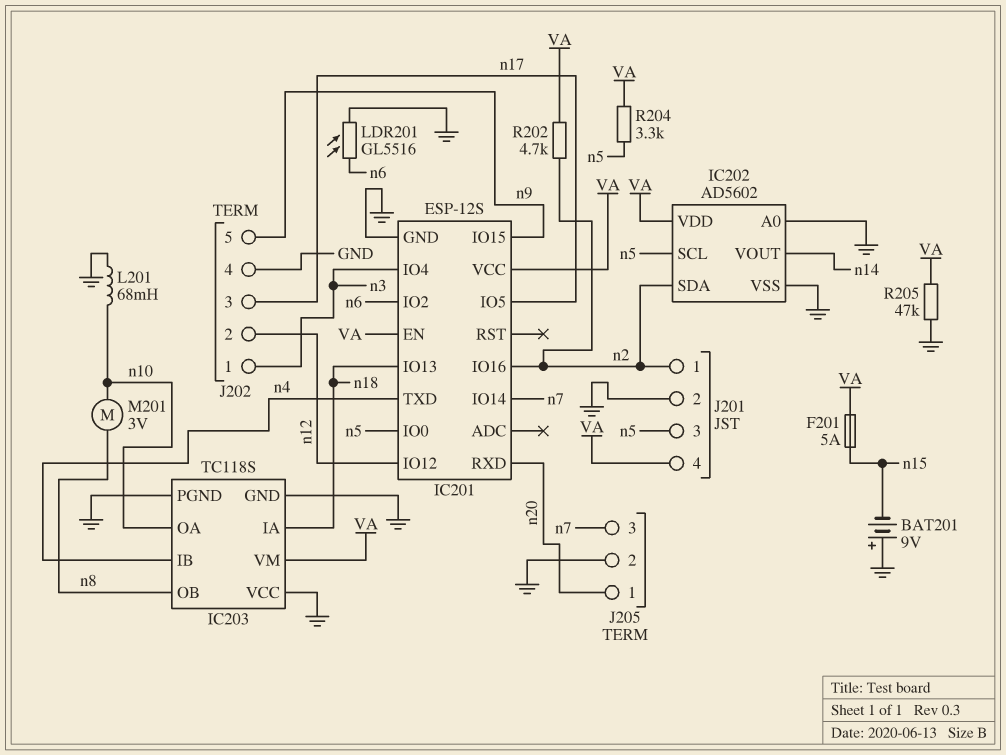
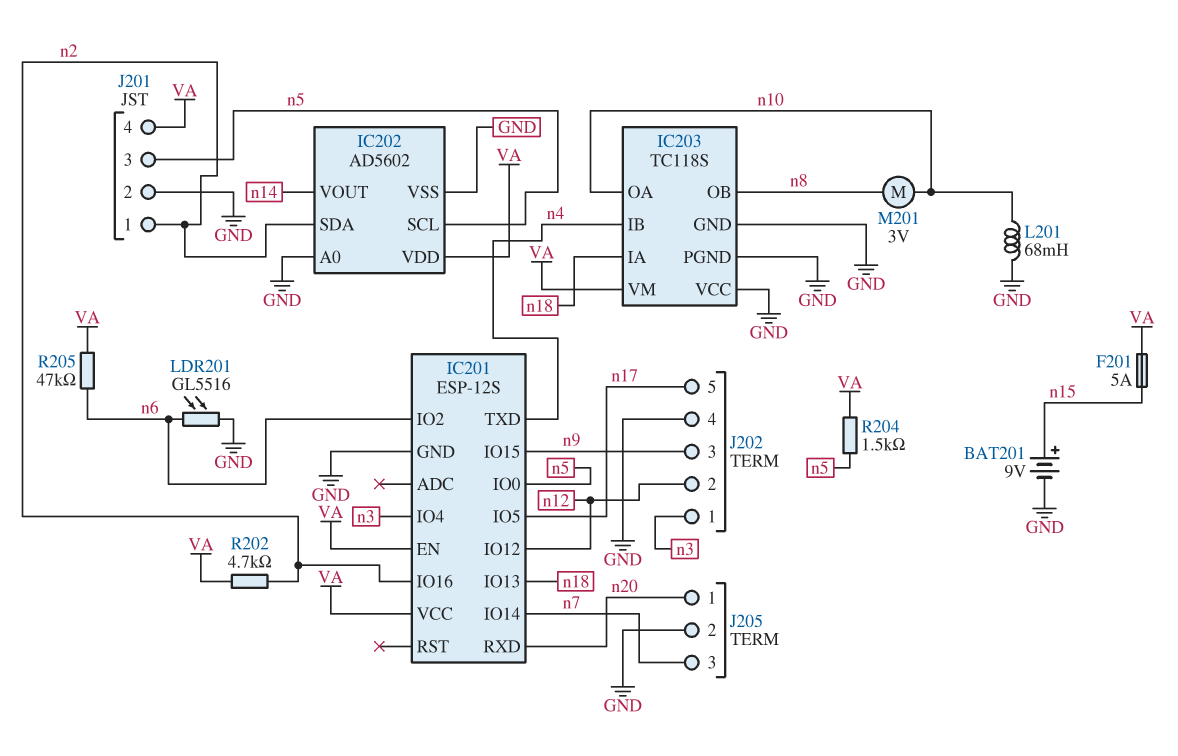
BAT201: 9V (plus GND, minus n15) -> 9V (plus n15, minus GND)
J202 pin 3: n17 -> n9
J202 pin 5: n9 -> n17
R204: 3.3k (VA, n5) -> 1.5k (VA, n5)
R205: 47k (GND, VA) -> 47k (VA, n6)

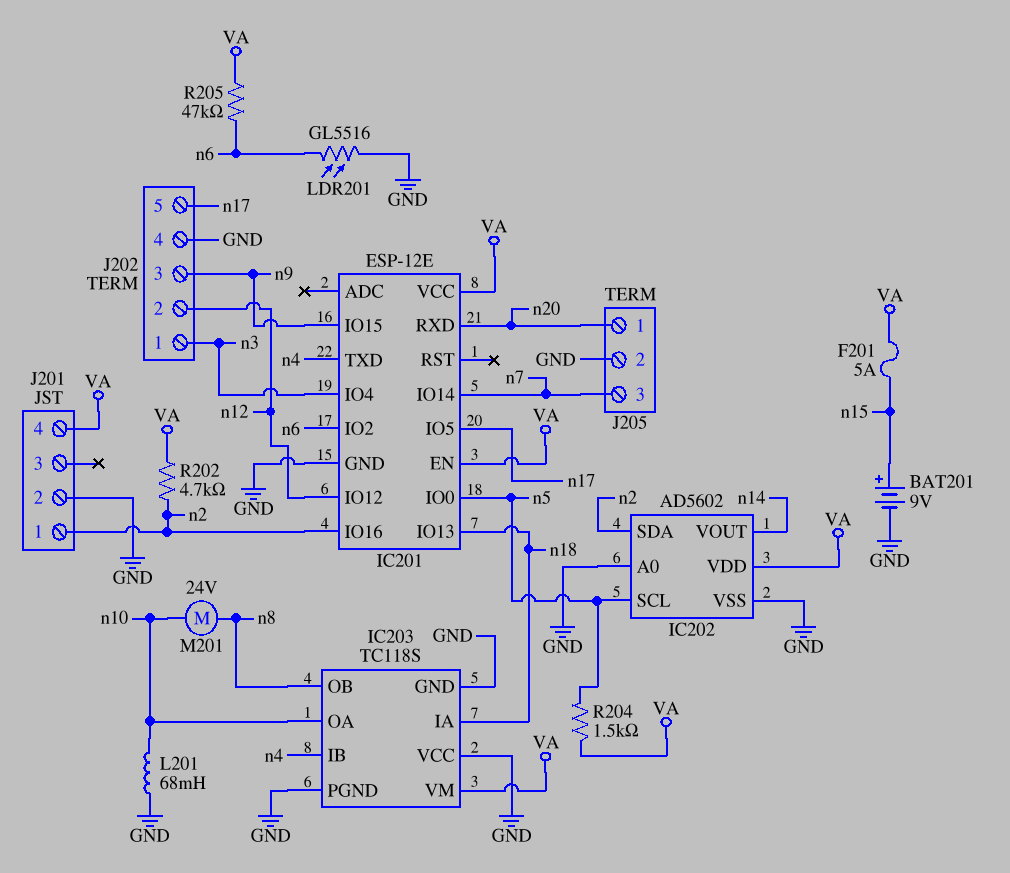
IC201: ESP-12S -> ESP-12E
J201 pin 3: n5 -> none
M201: motor 3V (n8, n10) -> motor 24V (n8, n10)

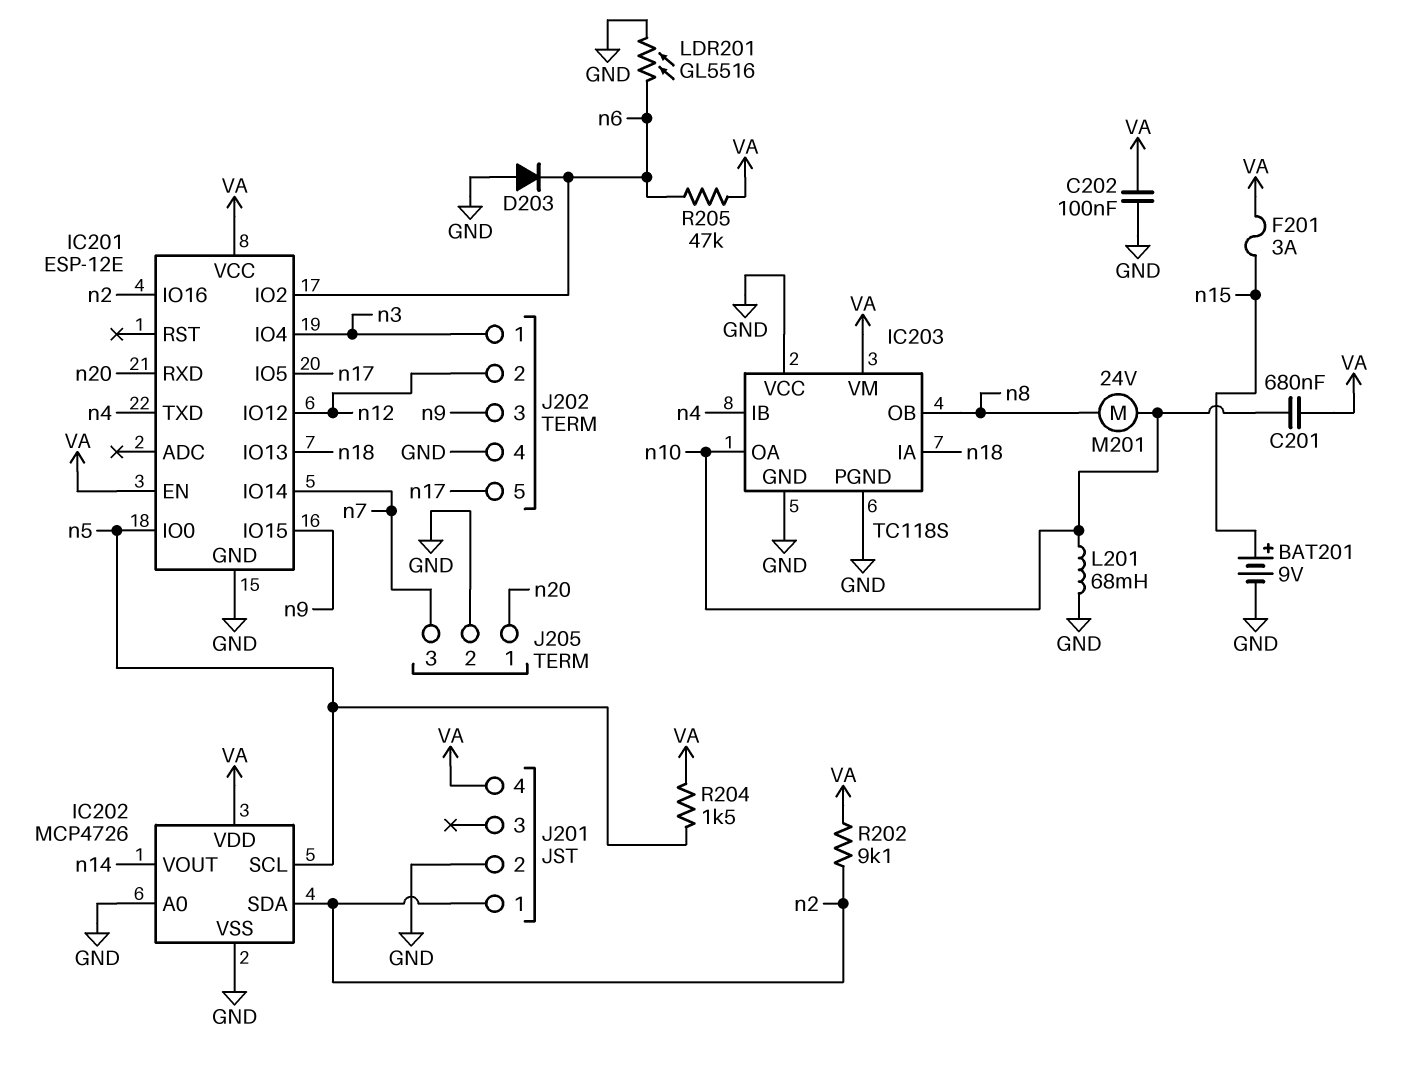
C201: none -> 680nF (VA, n10)
C202: none -> 100nF (GND, VA)
D203: none -> diode (A GND, K n6)
F201: 5A (VA, n15) -> 3A (VA, n15)
IC202: AD5602 -> MCP4726
R202: 4.7k (VA, n2) -> 9.1k (VA, n2)

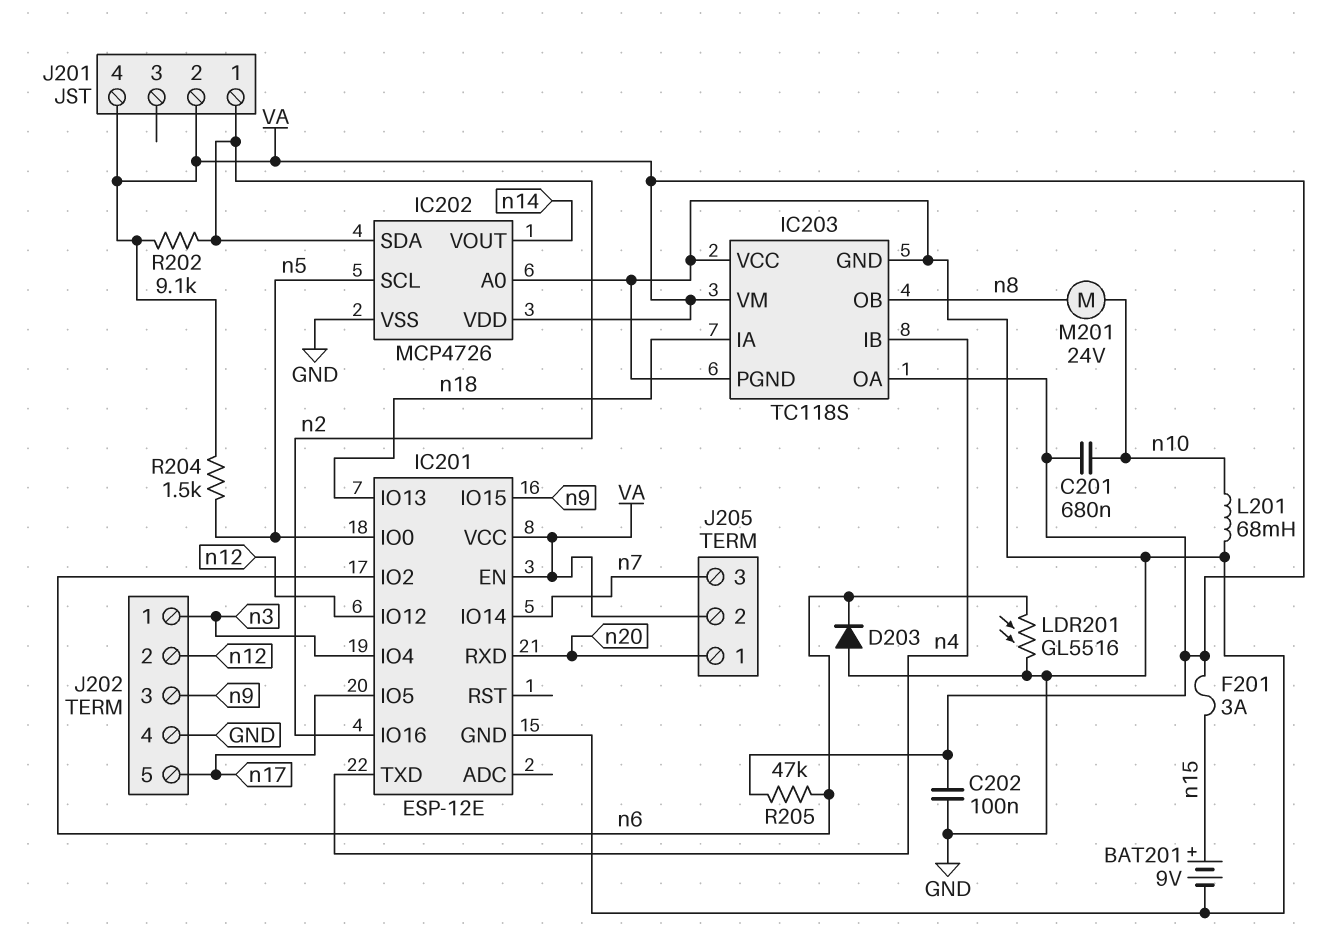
IC203 pin OA: n10 -> VA
J201 pin 2: GND -> VA
J205 pin 2: GND -> VA

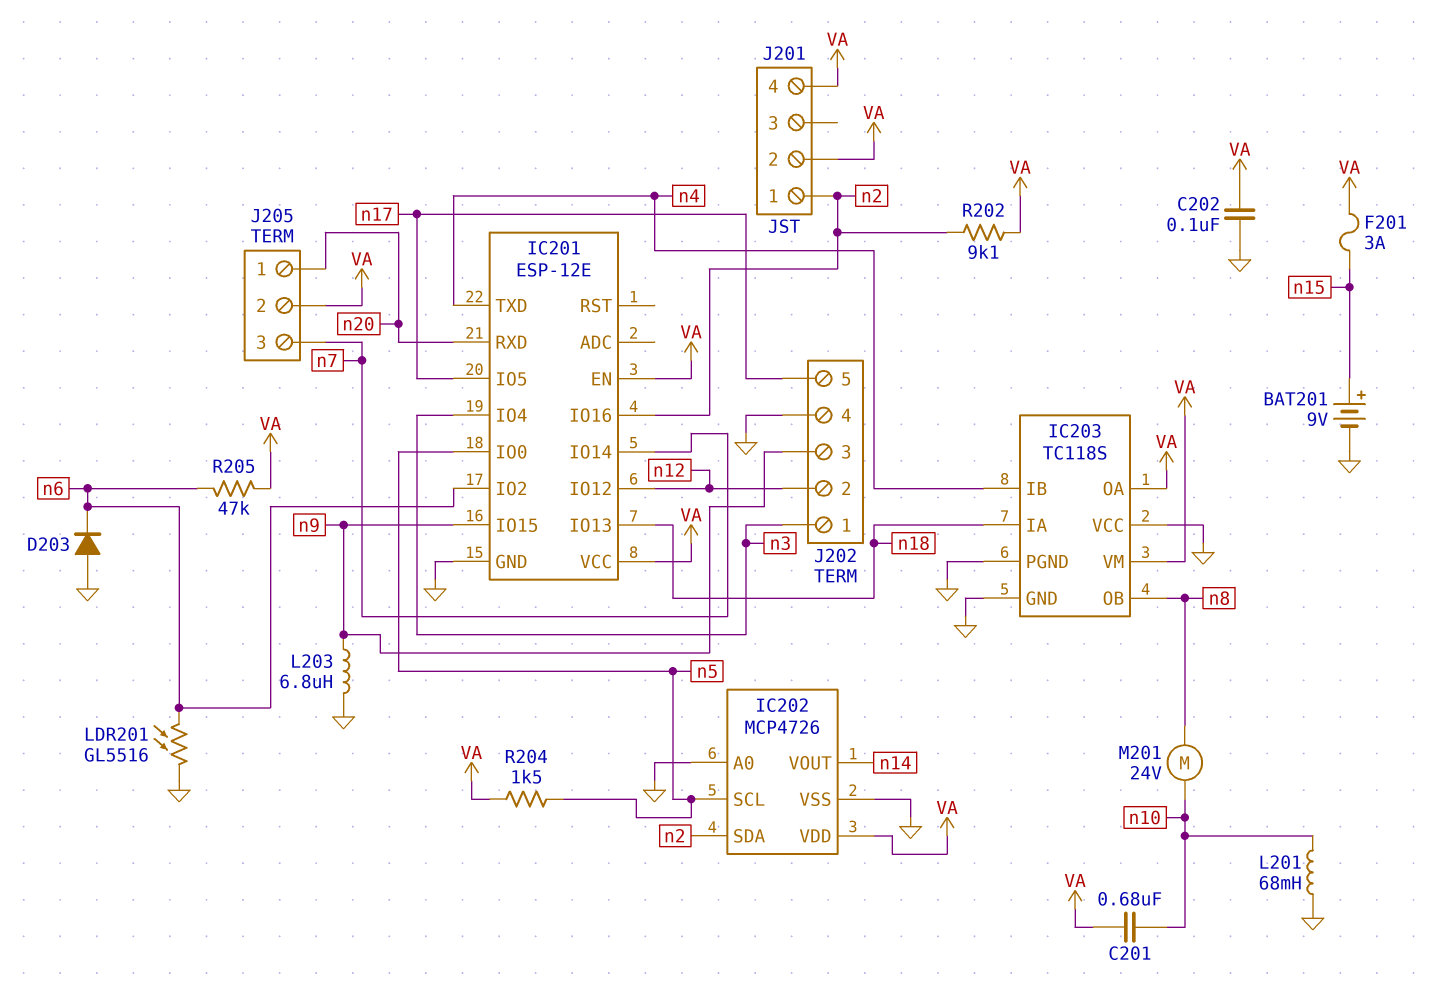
L203: none -> 6.8uH (GND, n9)

